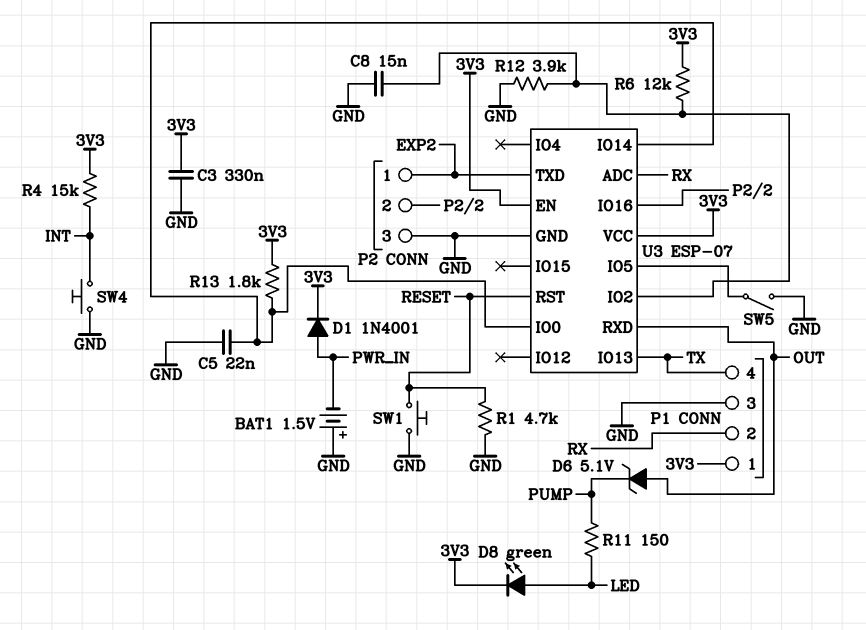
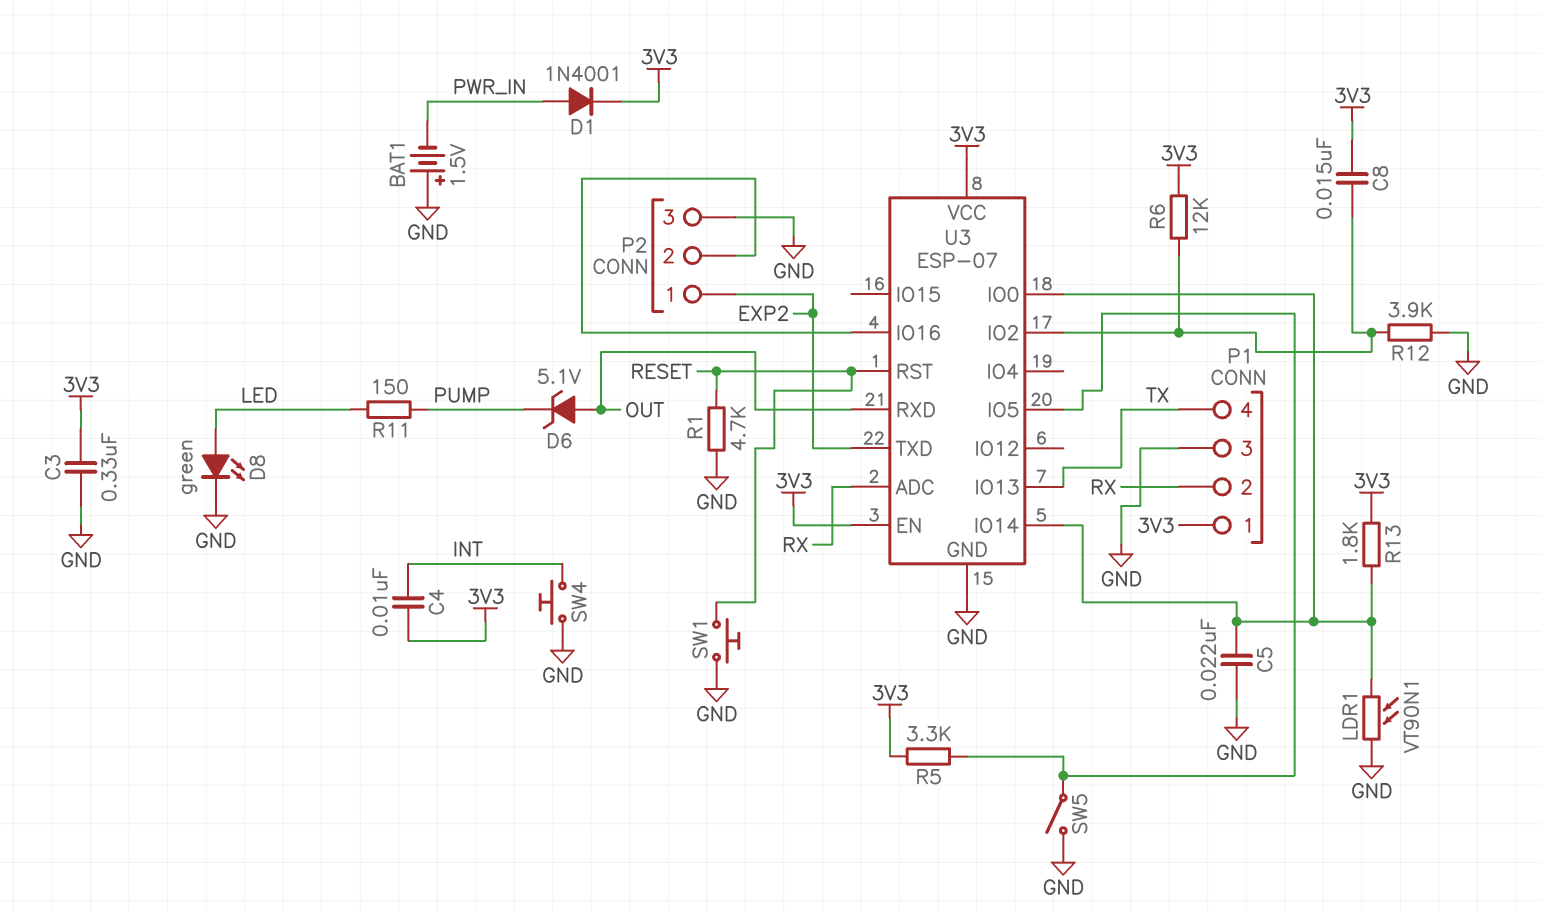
C4: none -> 10nF (3V3, INT)
C8: 15nF (GND, U3/IO2) -> 15nF (3V3, U3/IO2)
D8: LED green (A LED, K 3V3) -> LED green (A LED, K GND)
LDR1: none -> VT90N1 (GND, U3/IO0)
R4: 15k (3V3, INT) -> none
R5: none -> 3.3k (3V3, U3/IO5)

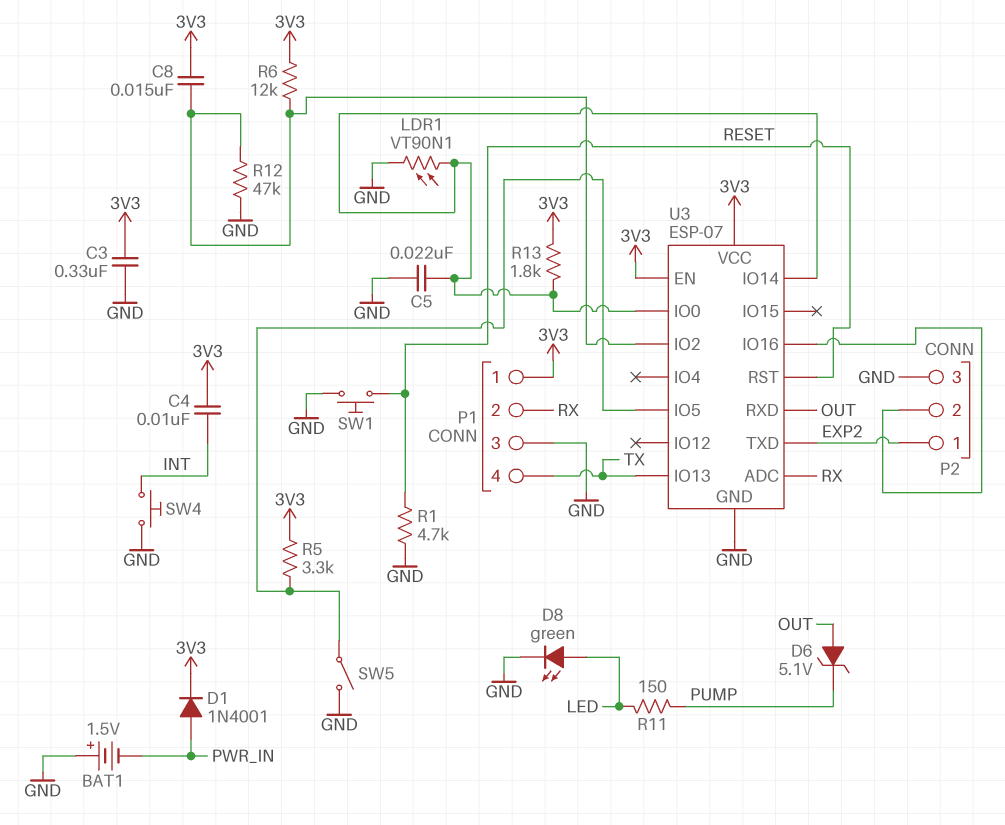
R12: 3.9k (GND, U3/IO2) -> 47k (GND, U3/IO2)

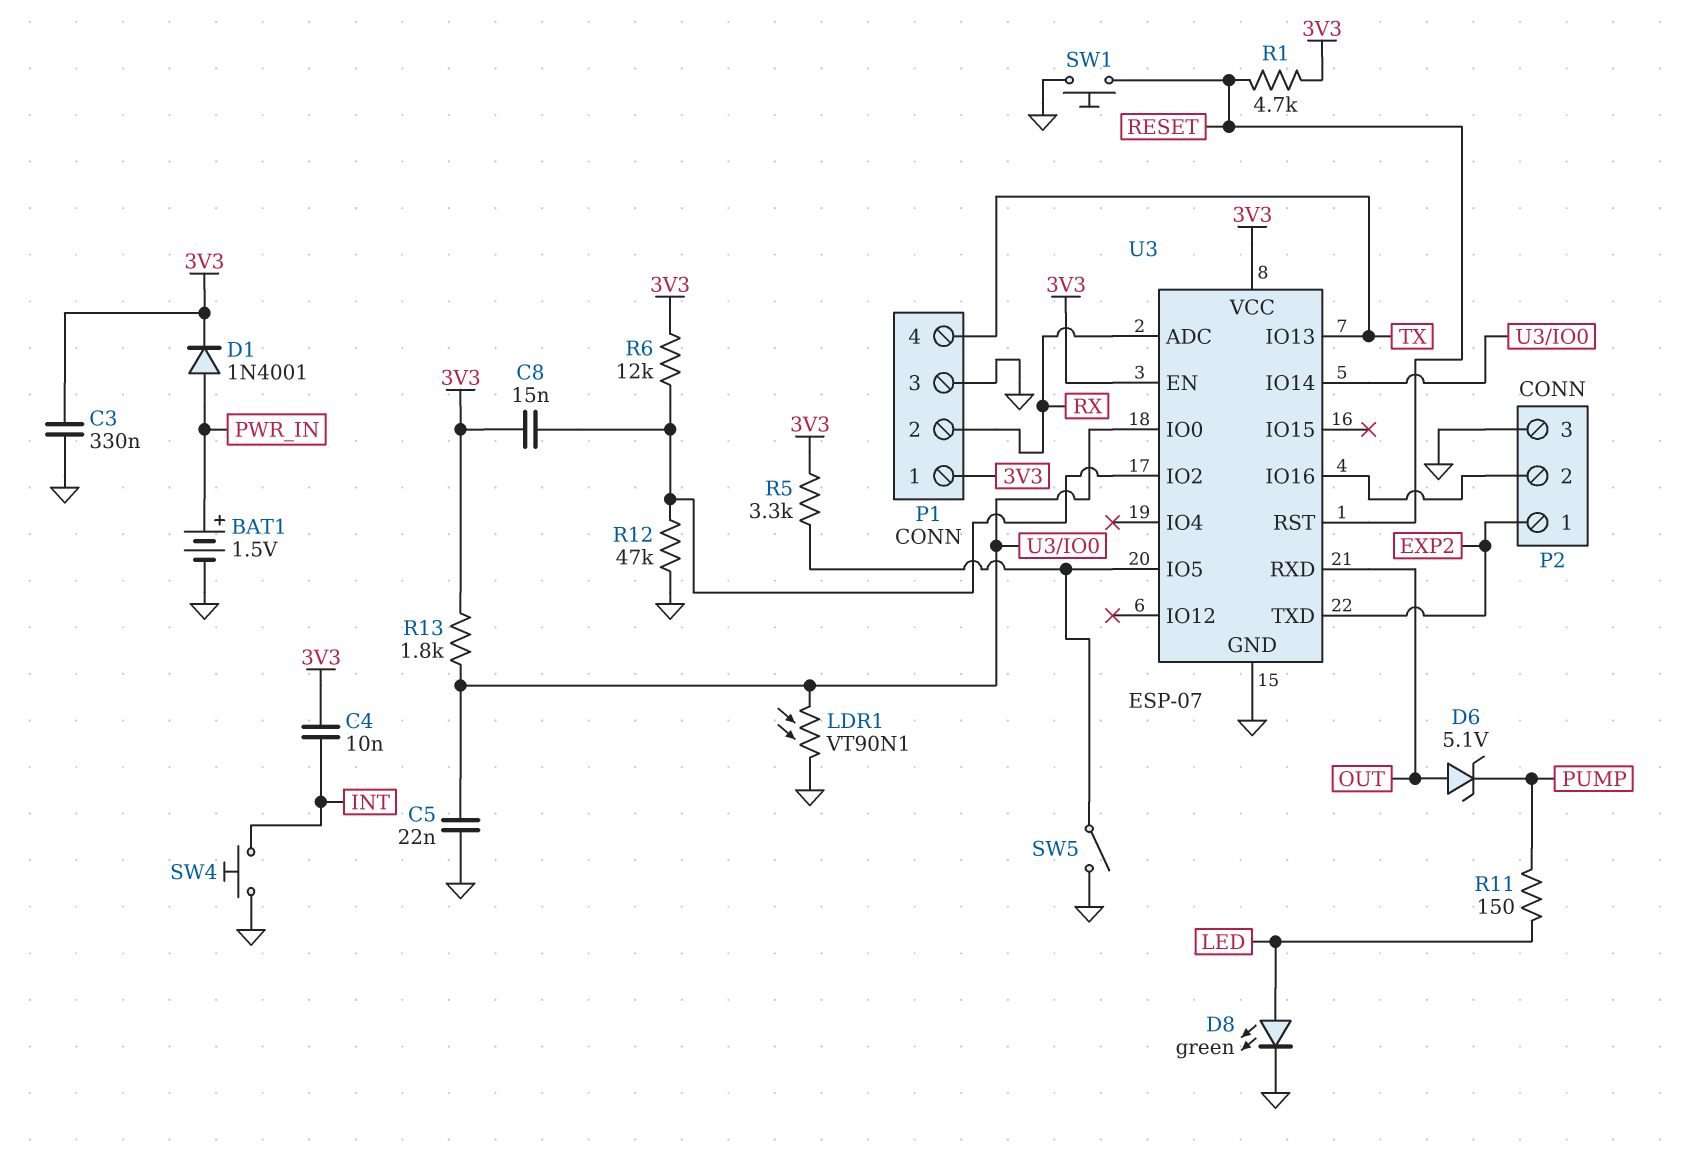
BAT1: 1.5V (plus GND, minus PWR_IN) -> 1.5V (plus PWR_IN, minus GND)
R1: 4.7k (GND, RESET) -> 4.7k (3V3, RESET)

